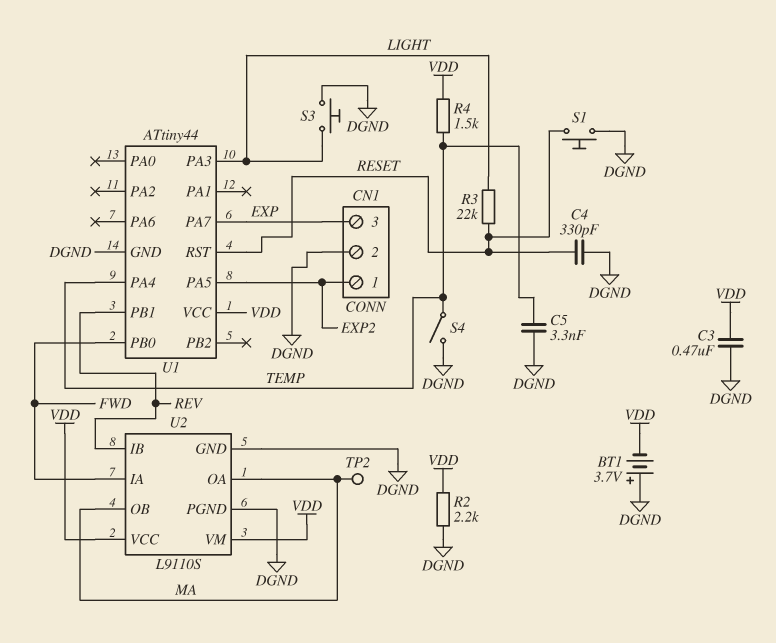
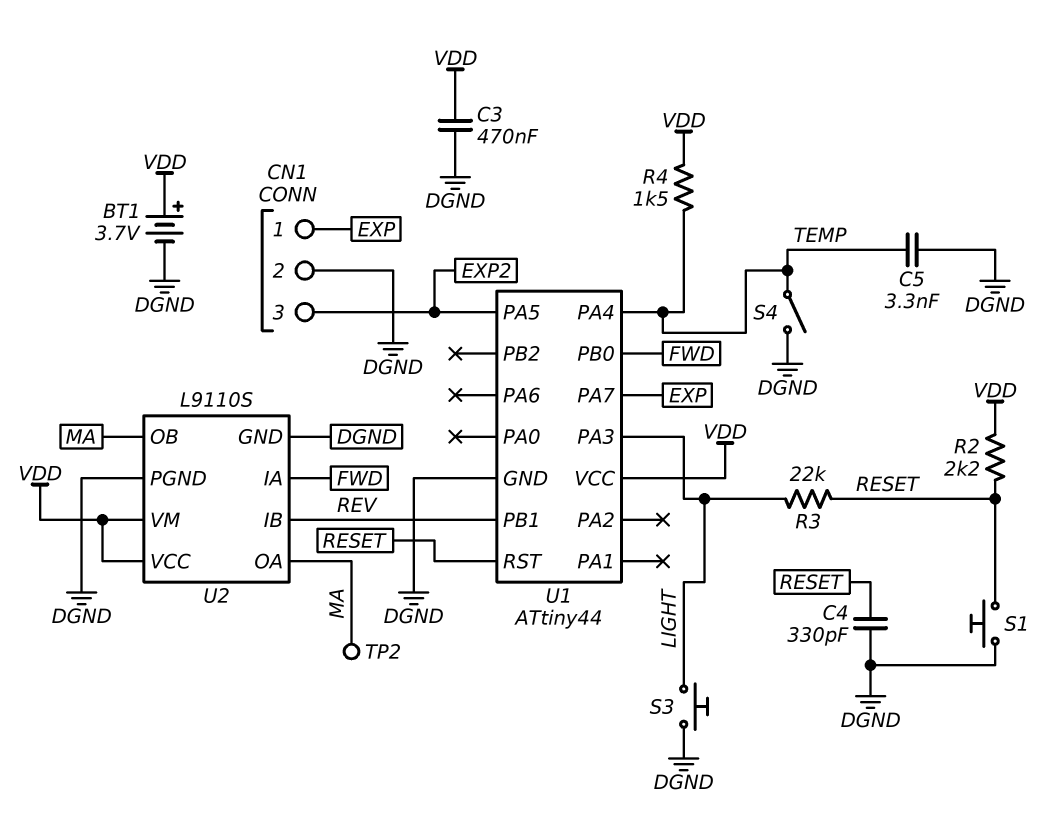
BT1: 3.7V (plus DGND, minus VDD) -> 3.7V (plus VDD, minus DGND)
CN1 pin 1: EXP2 -> EXP
CN1 pin 3: EXP -> EXP2
R2: 2.2k (DGND, VDD) -> 2.2k (RESET, VDD)

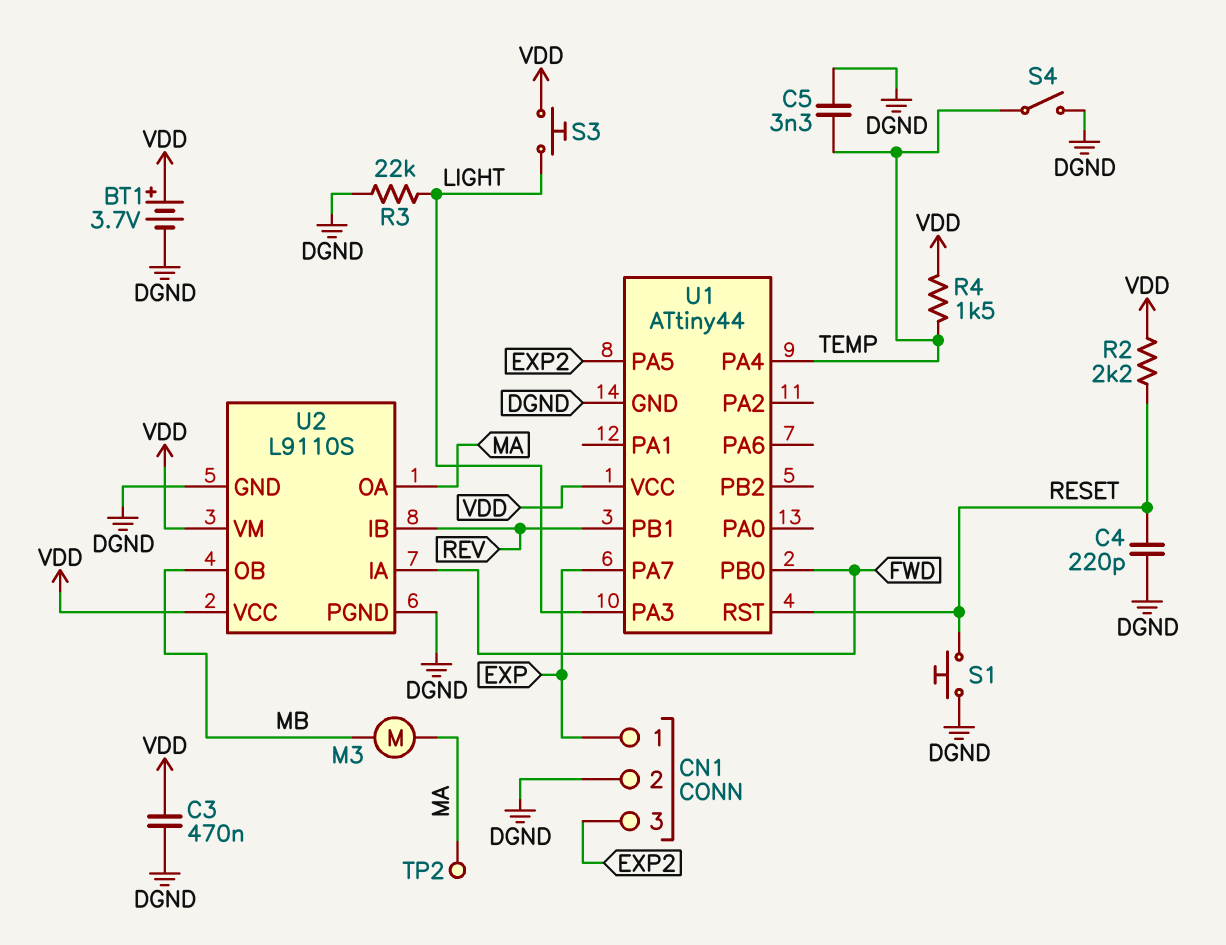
C4: 330pF (DGND, RESET) -> 220pF (DGND, RESET)
M3: none -> motor (MA, MB)
R3: 22k (LIGHT, RESET) -> 22k (DGND, LIGHT)
S3: button (DGND, LIGHT) -> button (LIGHT, VDD)
U2 pin OB: MA -> MB

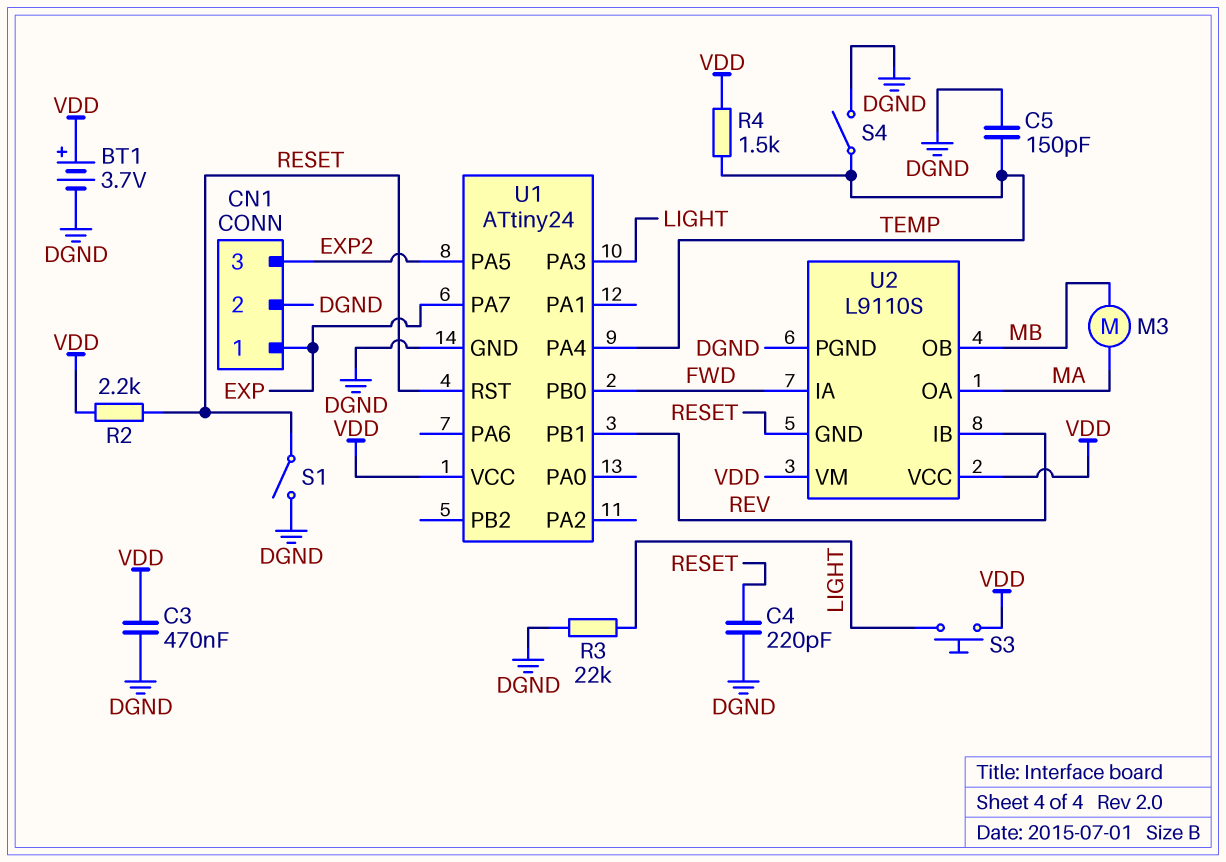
C5: 3.3nF (DGND, TEMP) -> 150pF (DGND, TEMP)
S1: button (DGND, RESET) -> switch (DGND, RESET)
TP2: test point (MA) -> none
U1: ATtiny44 -> ATtiny24
U2 pin GND: DGND -> RESET

